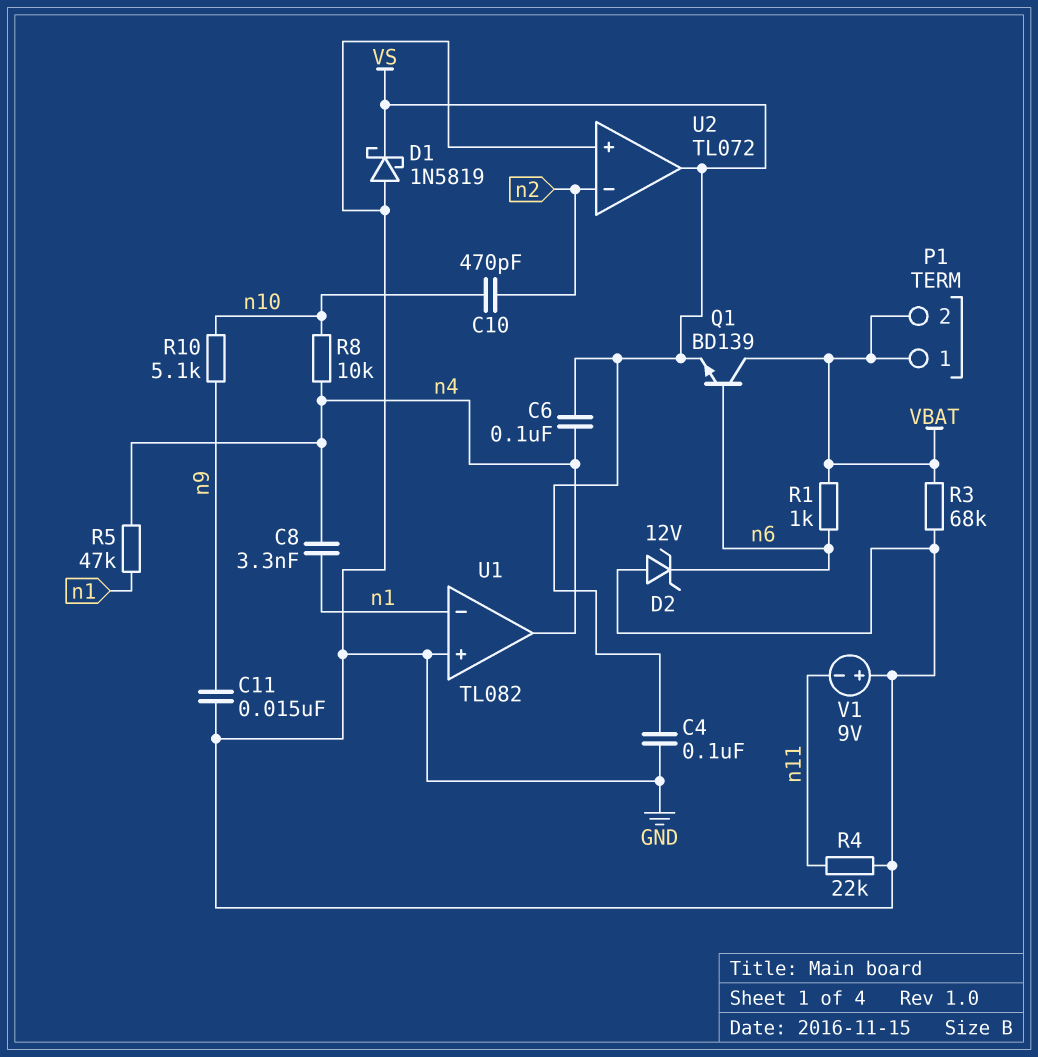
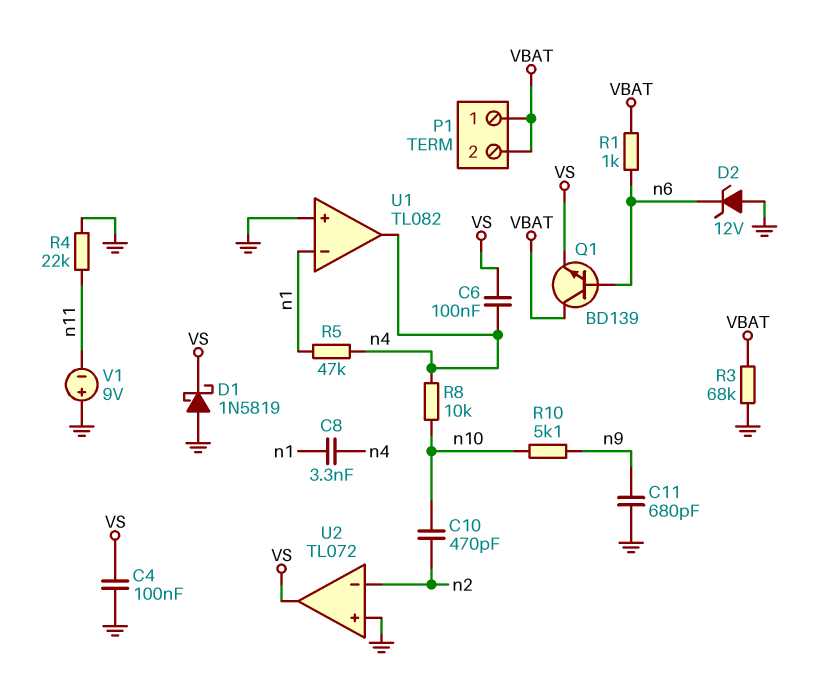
C11: 15nF (GND, n9) -> 680pF (GND, n9)

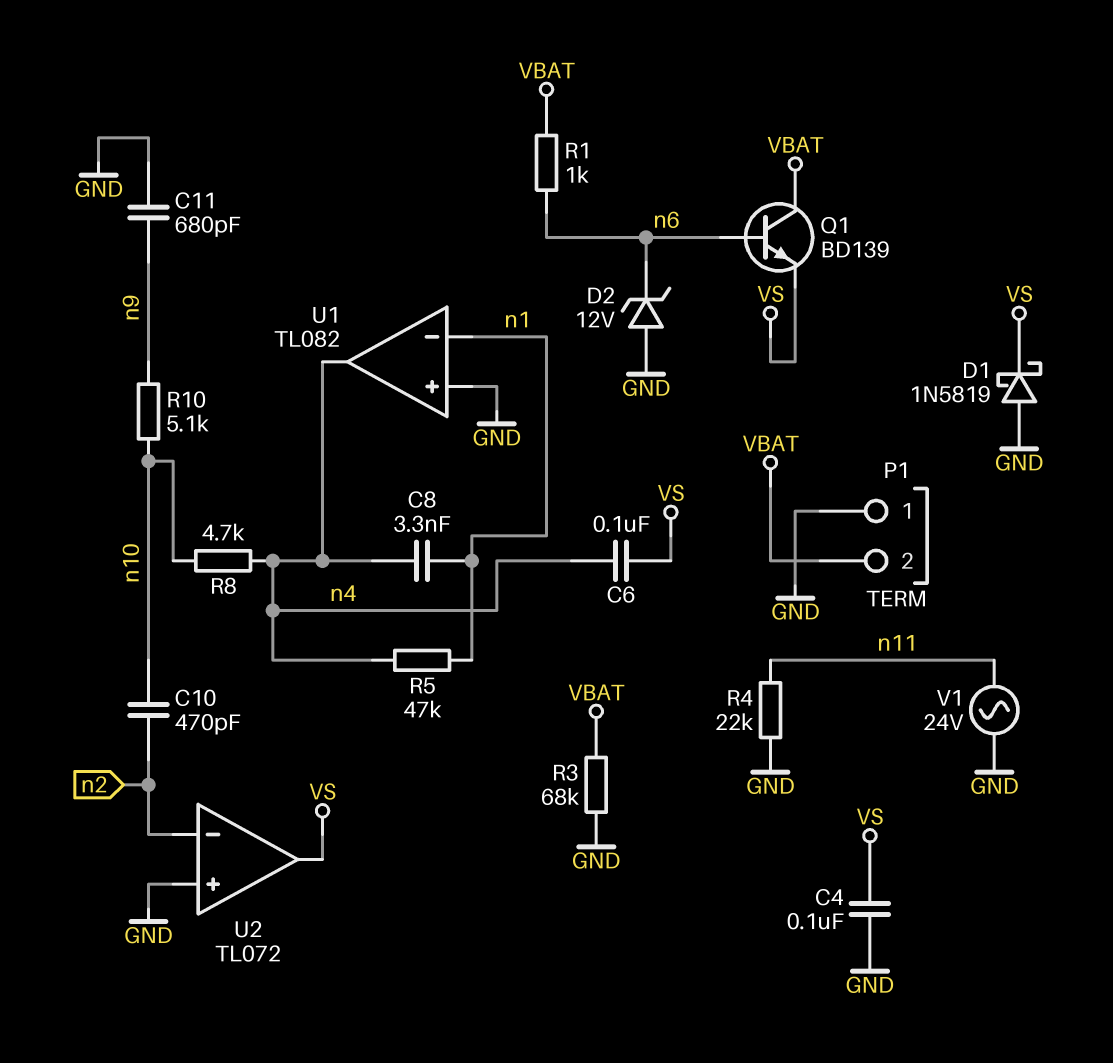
P1 pin 1: VBAT -> GND
R8: 10k (n4, n10) -> 4.7k (n4, n10)
V1: 9V (plus GND, minus n11) -> AC 24V (GND, n11)

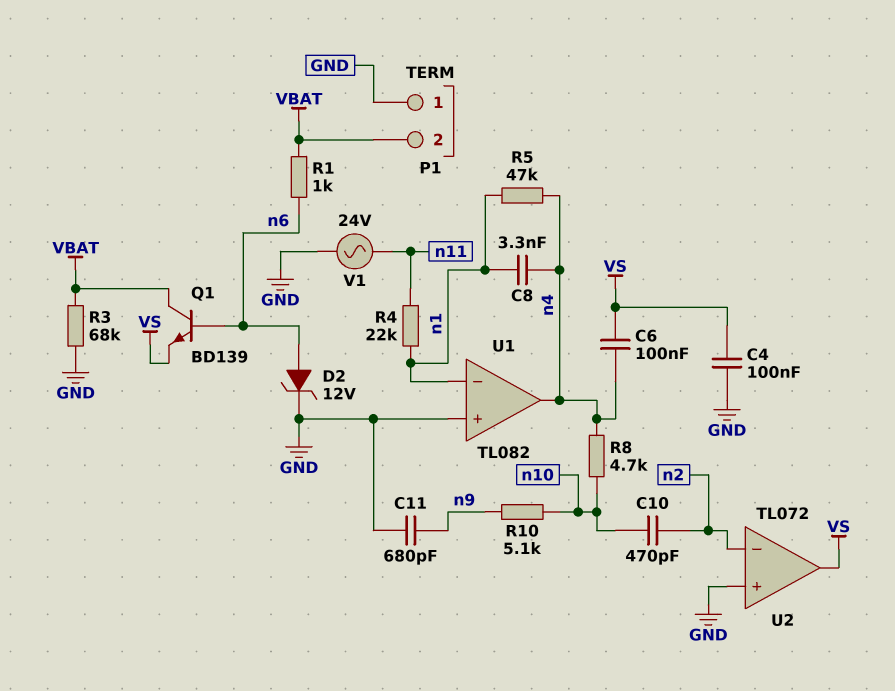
D1: schottky 1N5819 (A GND, K VS) -> none
D2: zener 12V (A GND, K n6) -> zener 12V (A n6, K GND)
R4: 22k (GND, n11) -> 22k (n1, n11)

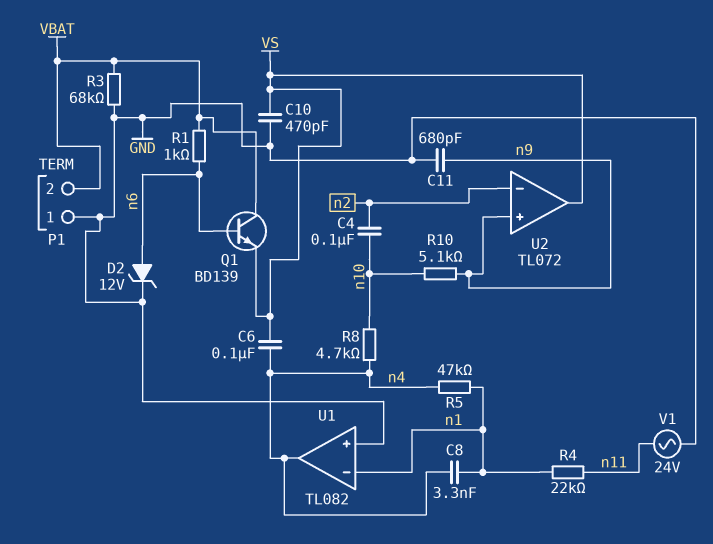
C4: 100nF (GND, VS) -> 100nF (n2, n10)
C10: 470pF (n2, n10) -> 470pF (GND, VS)
U2 pin in+: GND -> n9

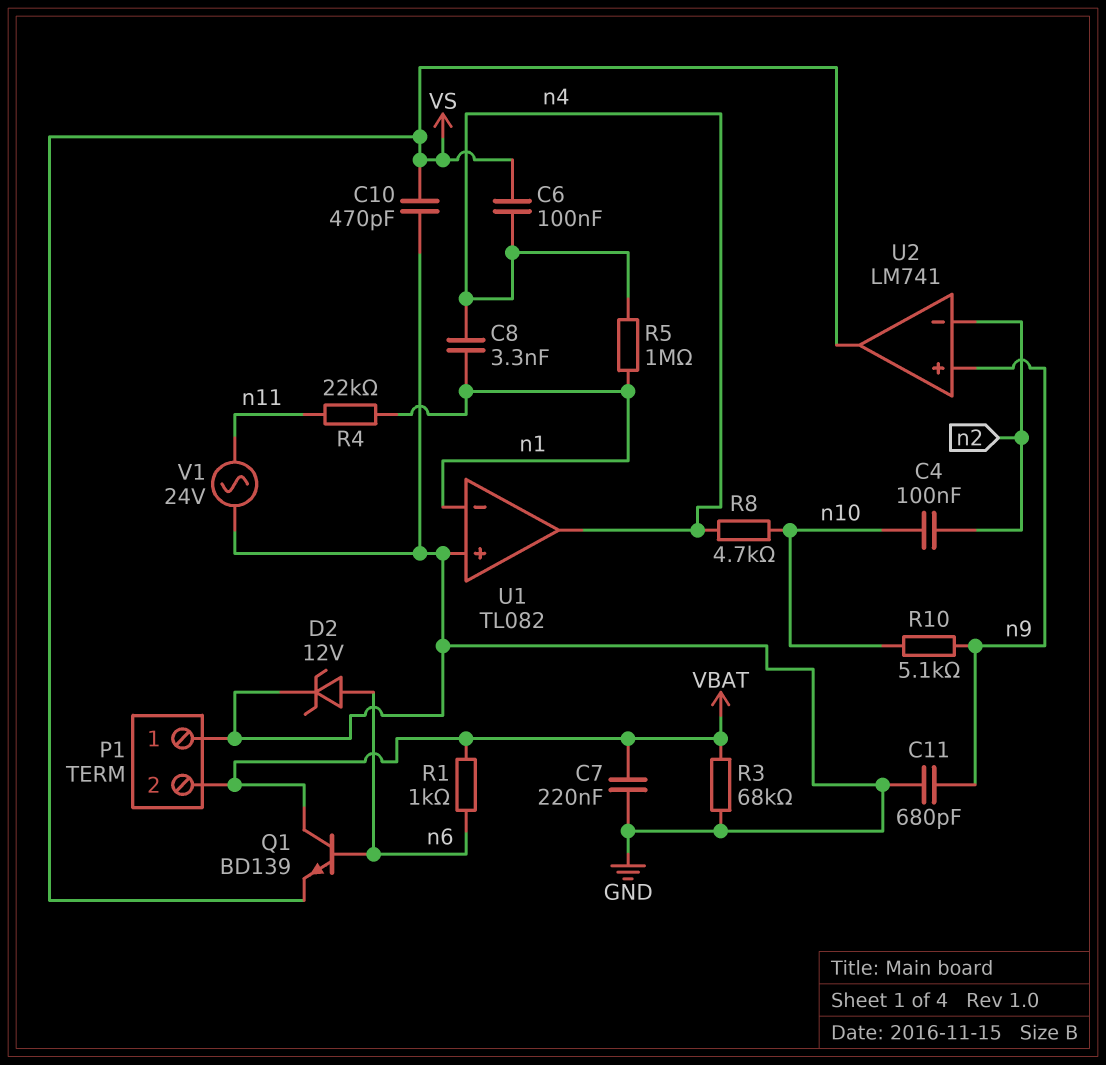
C7: none -> 220nF (GND, VBAT)
R5: 47k (n1, n4) -> 1M (n1, n4)
U2: TL072 -> LM741

